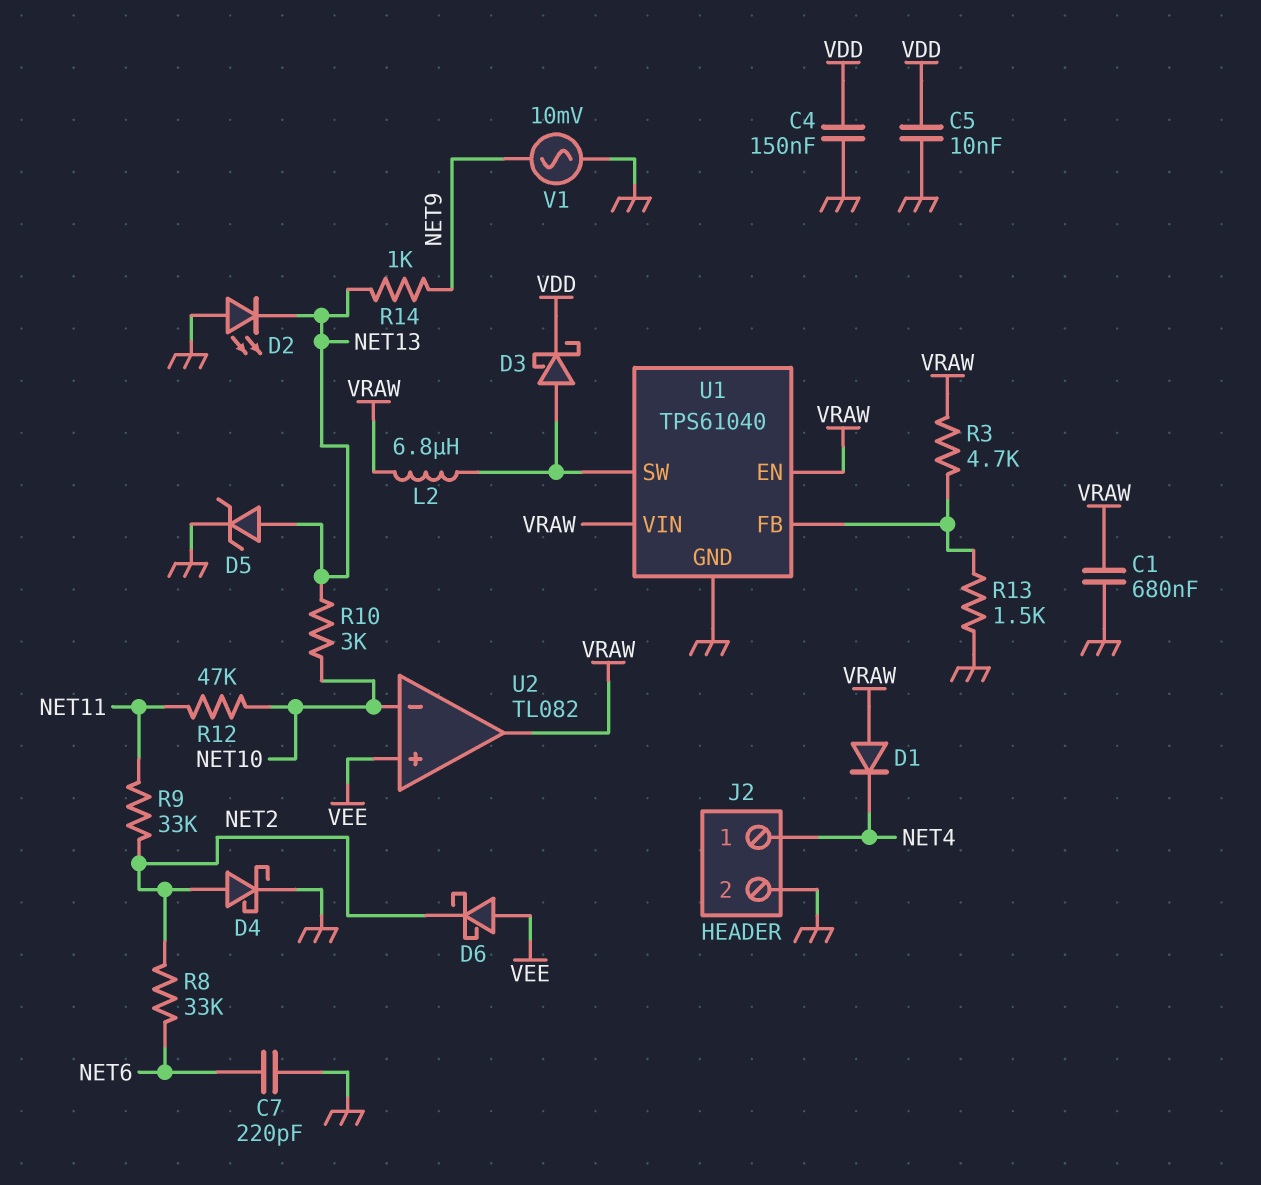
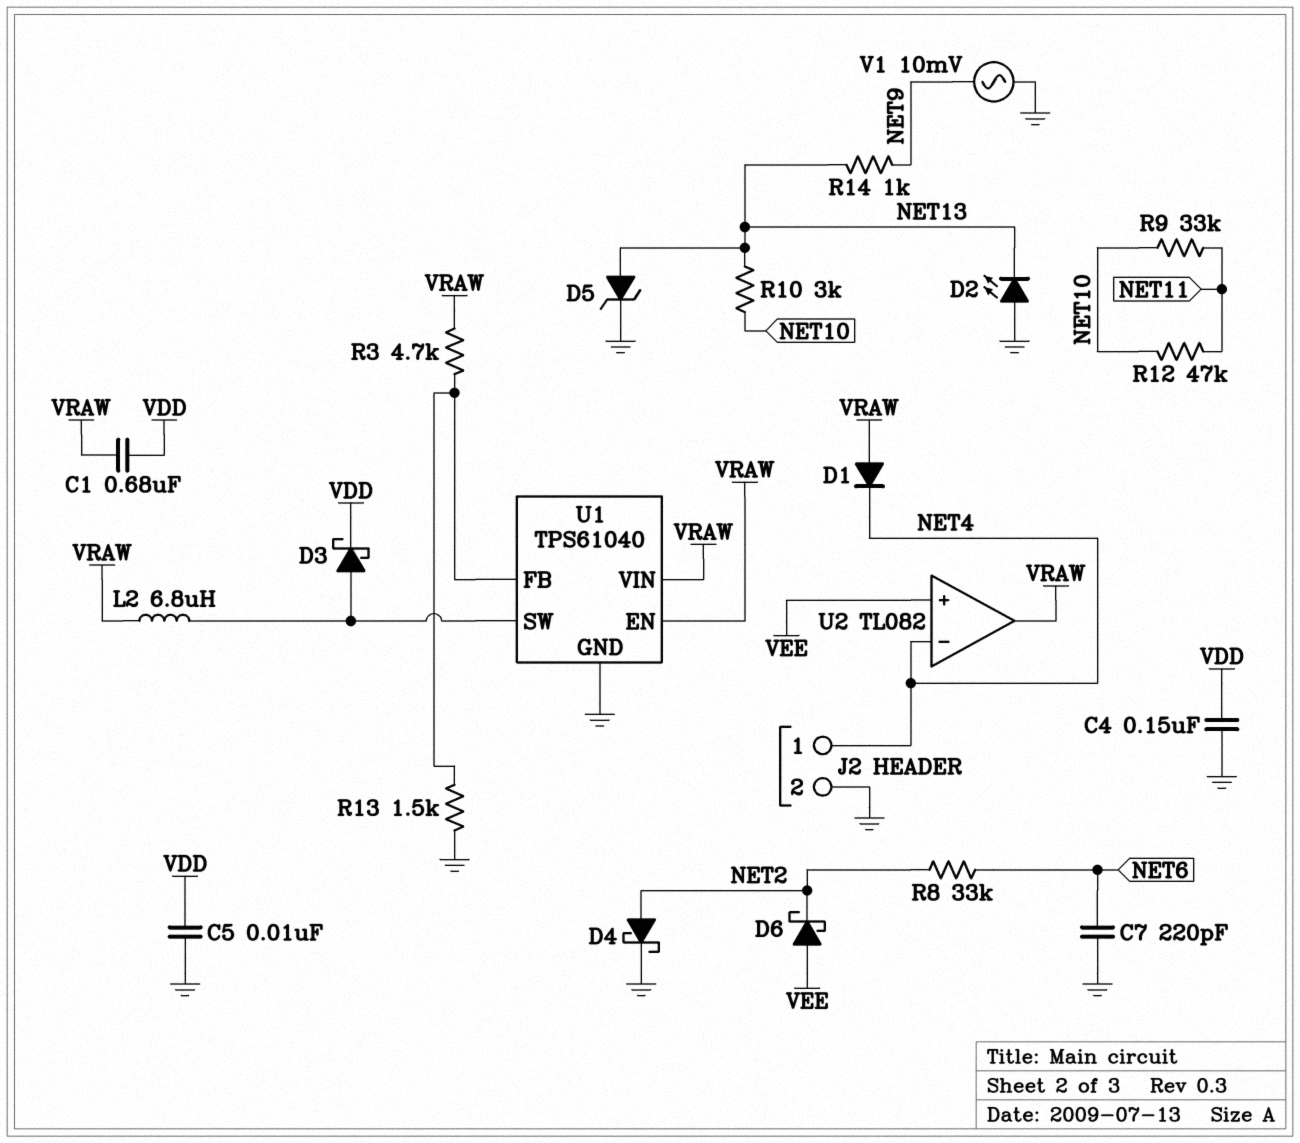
C1: 680nF (GND, VRAW) -> 680nF (VDD, VRAW)
R9: 33k (NET2, NET11) -> 33k (NET10, NET11)
U2 pin in-: NET10 -> NET4

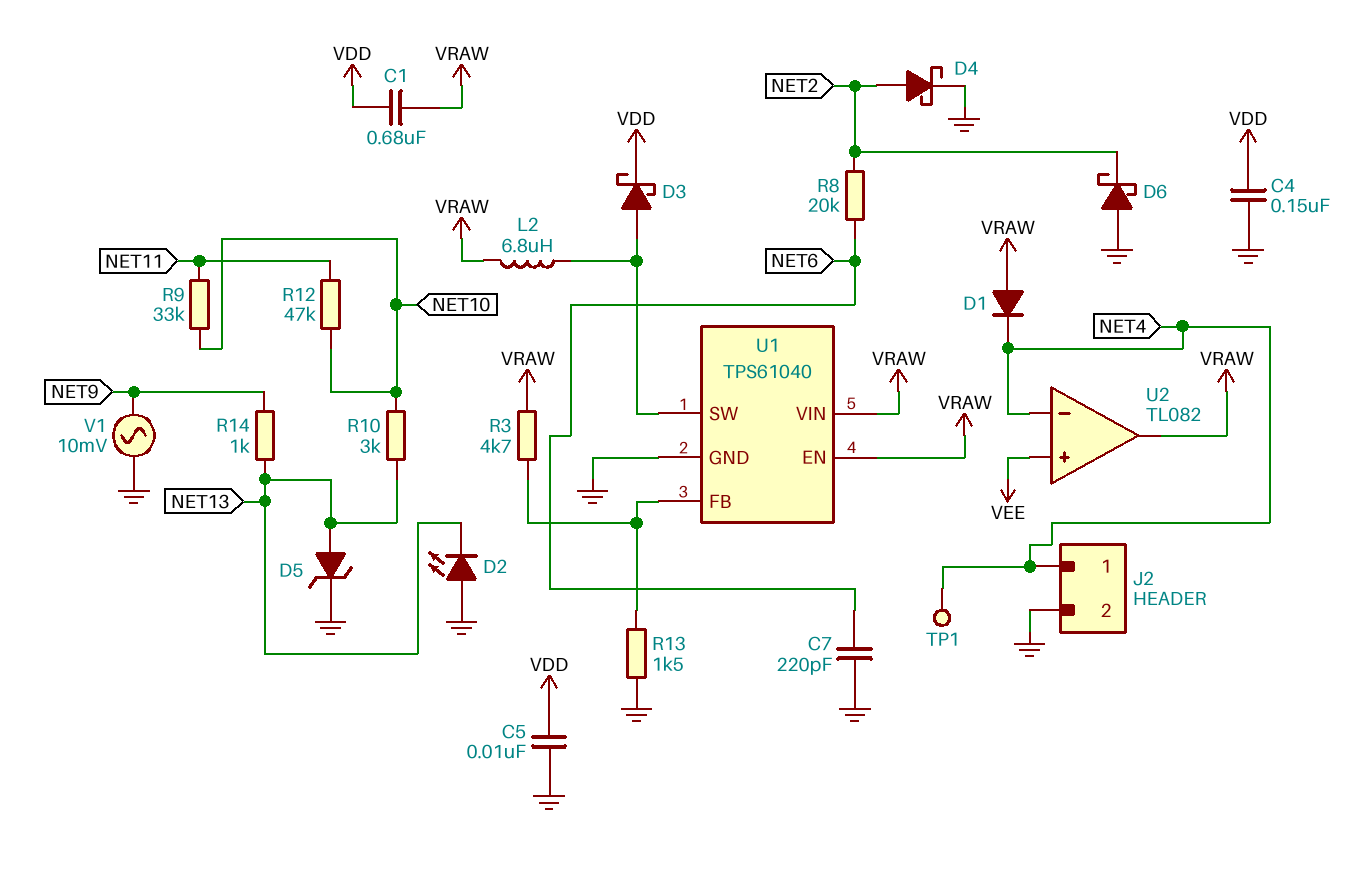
D6: schottky (A VEE, K NET2) -> schottky (A GND, K NET2)
R8: 33k (NET2, NET6) -> 20k (NET2, NET6)
TP1: none -> test point (NET4)

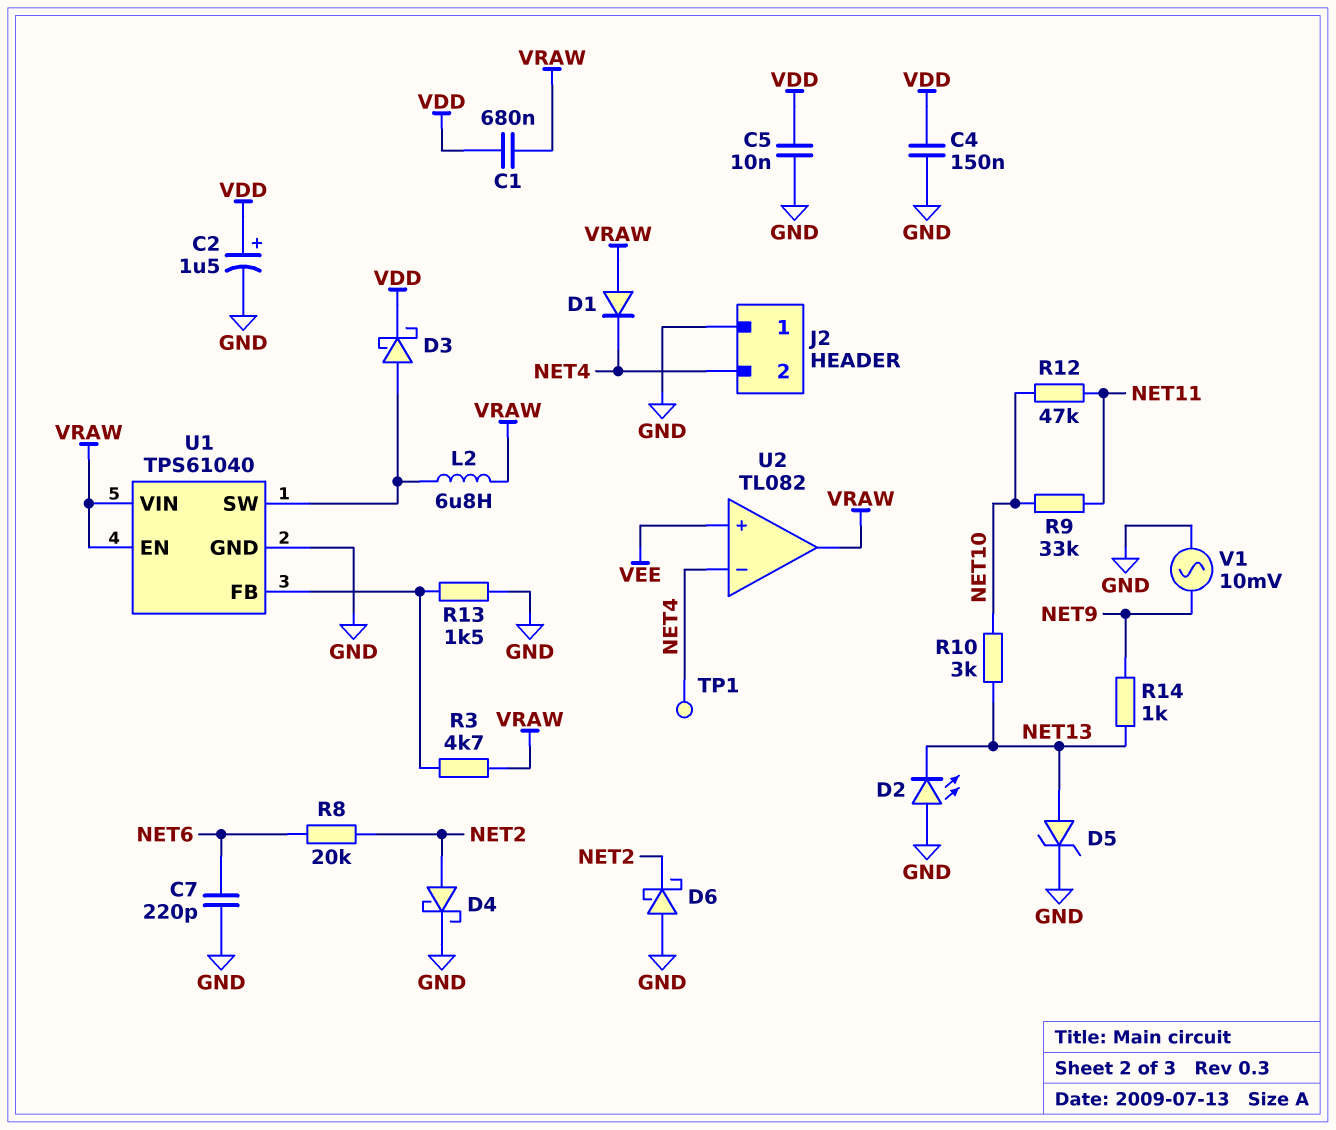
C2: none -> 1.5uF (plus VDD, minus GND)
J2 pin 1: NET4 -> GND
J2 pin 2: GND -> NET4

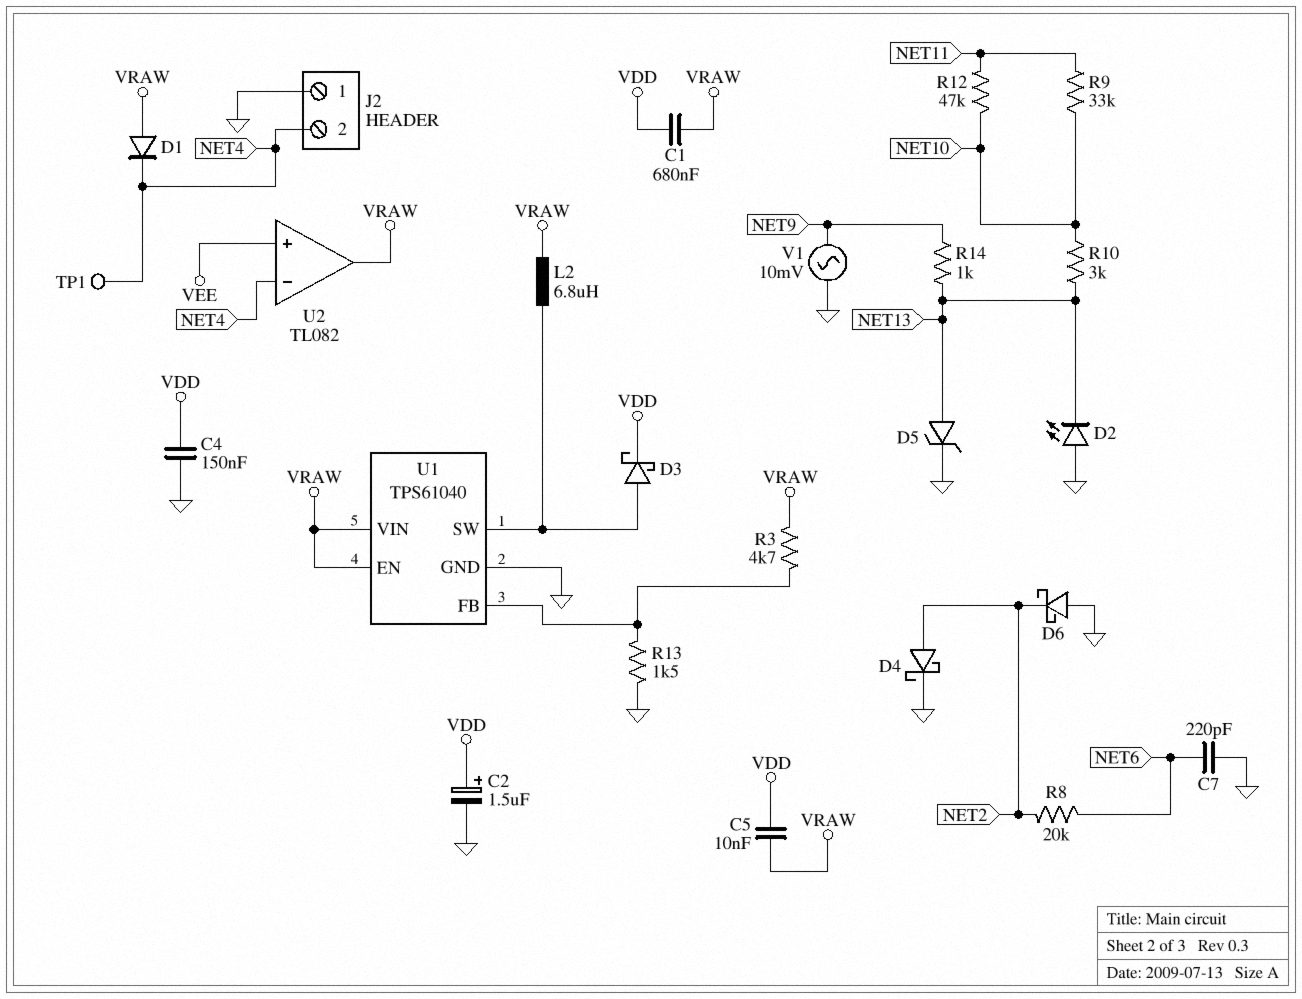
C5: 10nF (GND, VDD) -> 10nF (VDD, VRAW)

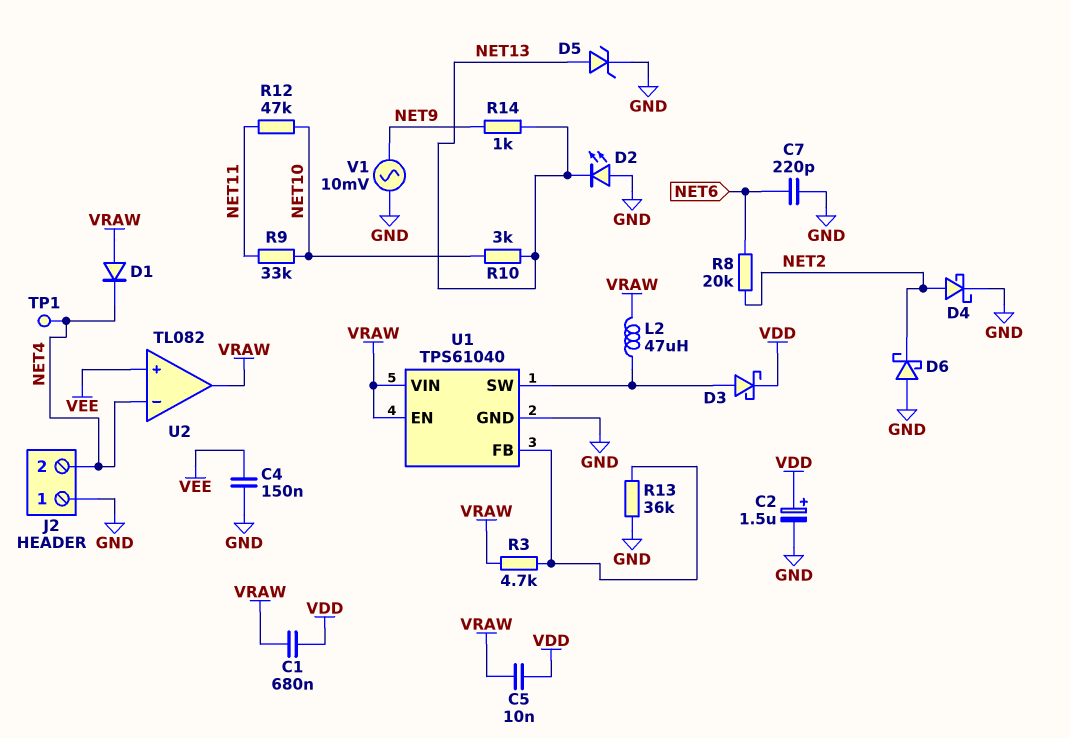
C4: 150nF (GND, VDD) -> 150nF (GND, VEE)
L2: 6.8uH (U1/SW, VRAW) -> 47uH (U1/SW, VRAW)
R13: 1.5k (GND, U1/FB) -> 36k (GND, U1/FB)

